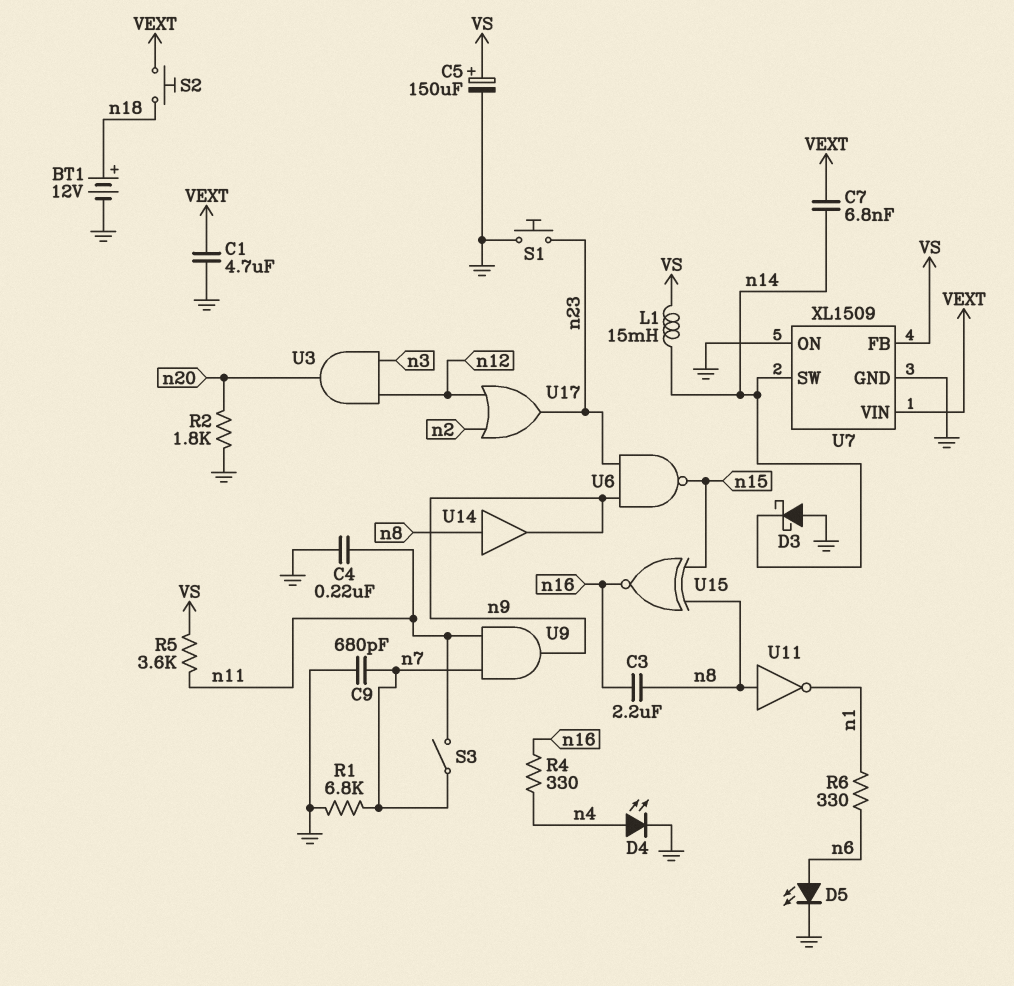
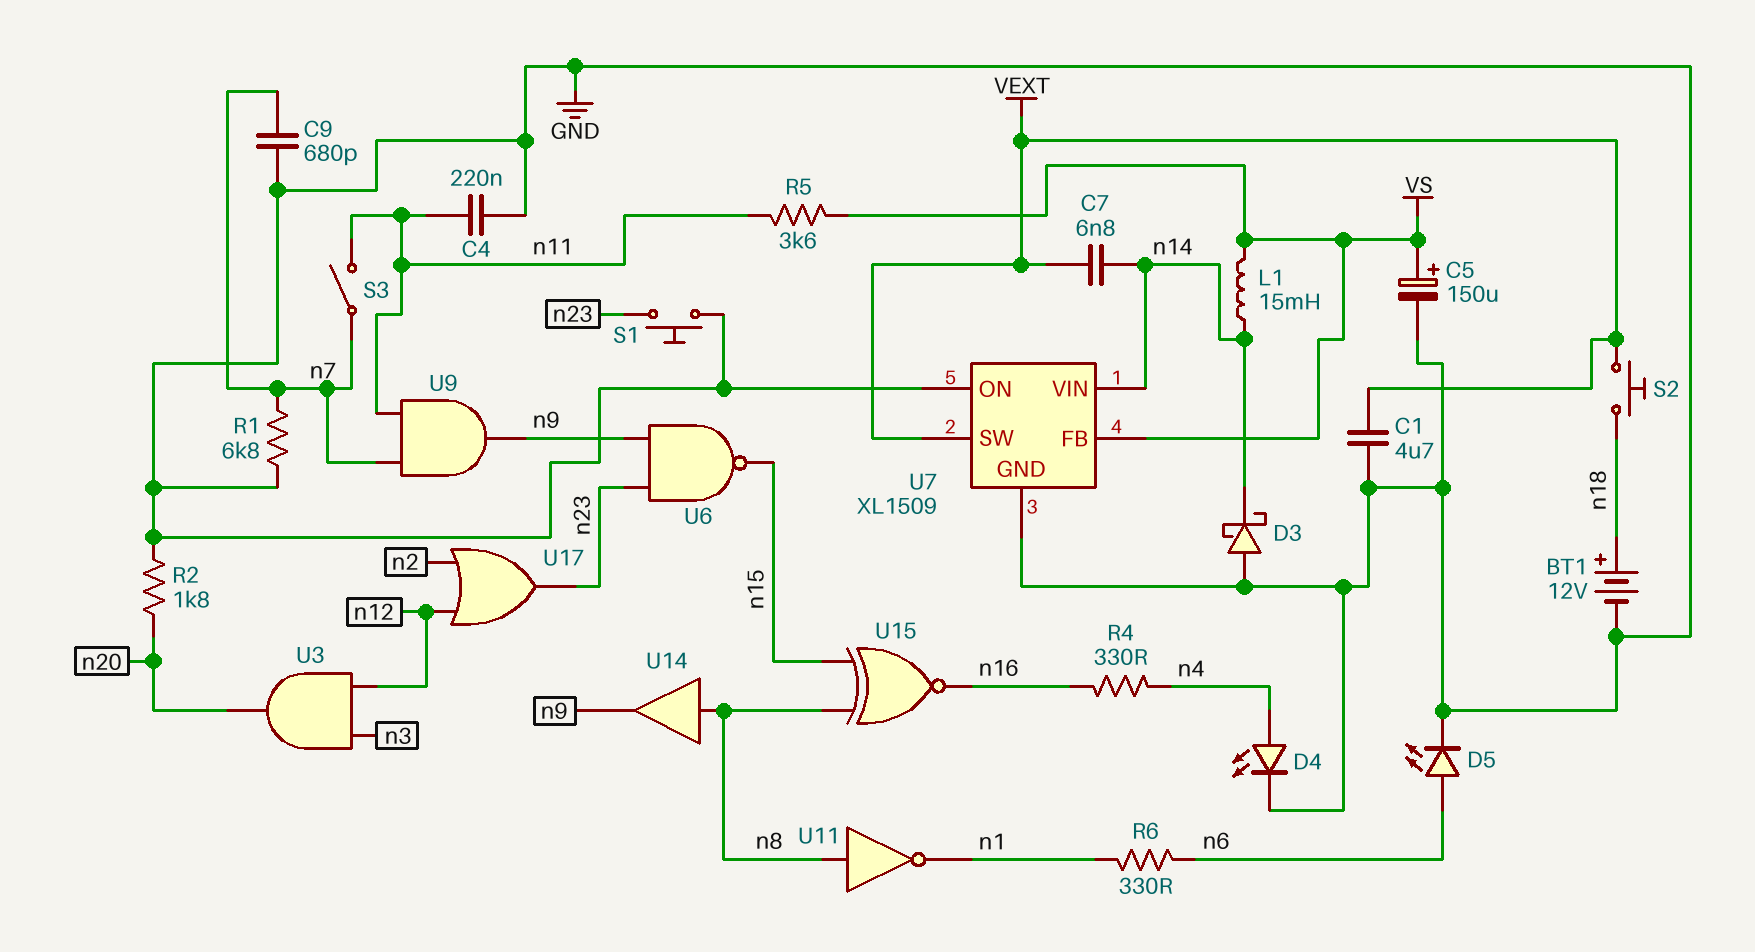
C3: 2.2uF (n8, n16) -> none
U7 pin SW: n14 -> VEXT
U7 pin VIN: VEXT -> n14

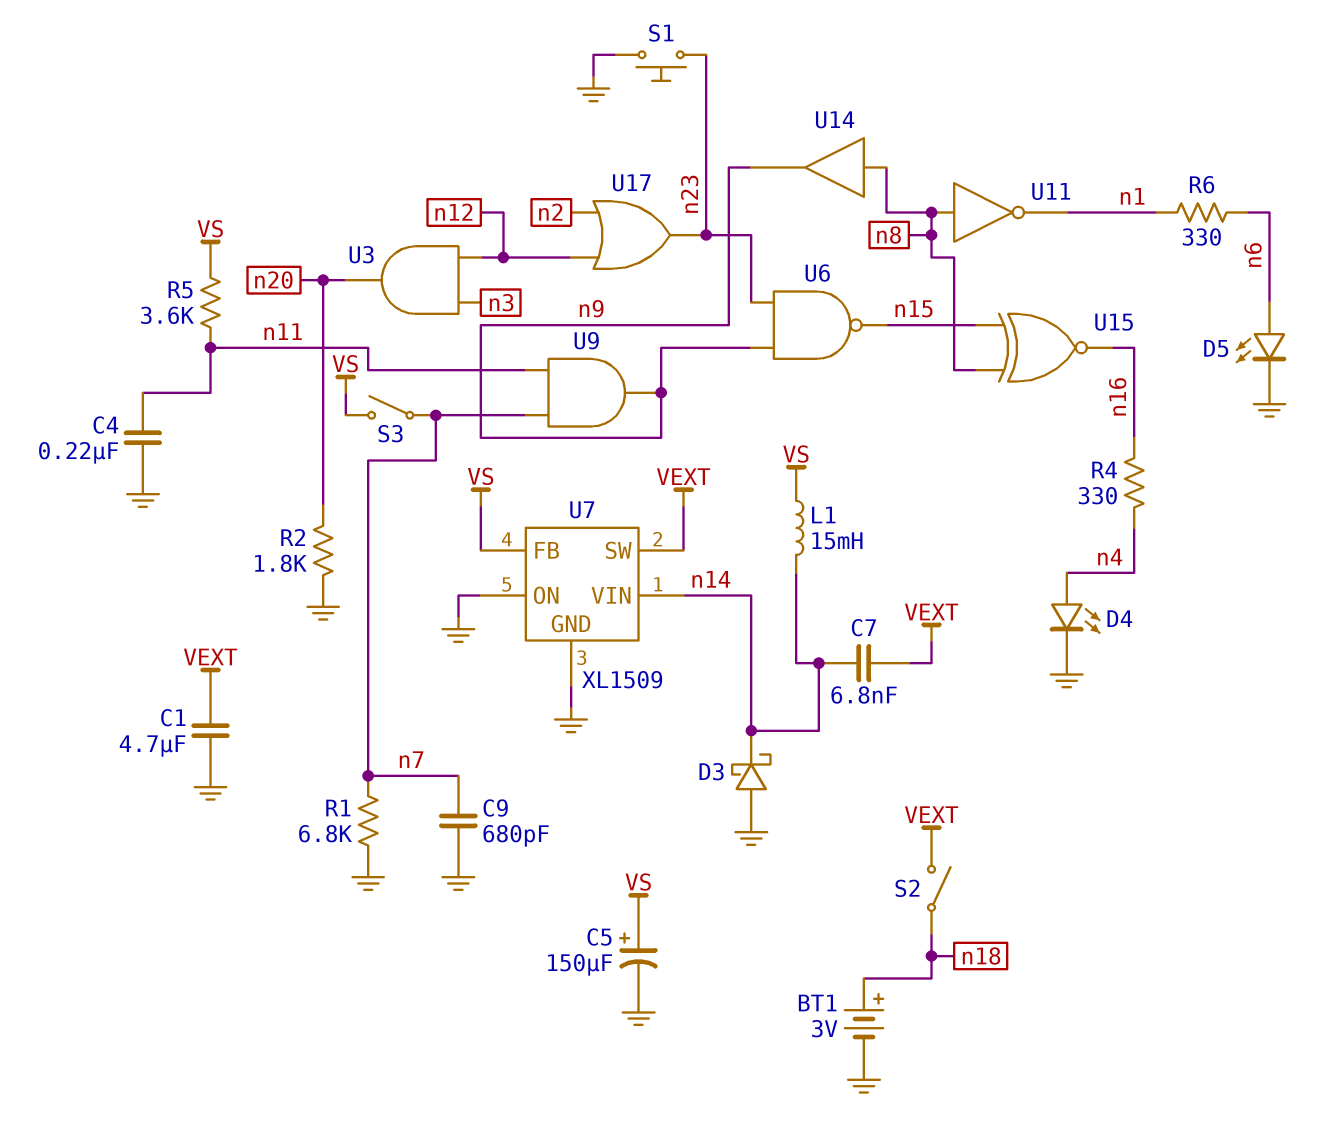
BT1: 12V (plus n18, minus GND) -> 3V (plus n18, minus GND)
S2: button (VEXT, n18) -> switch (VEXT, n18)
S3: switch (n7, n11) -> switch (VS, n7)

